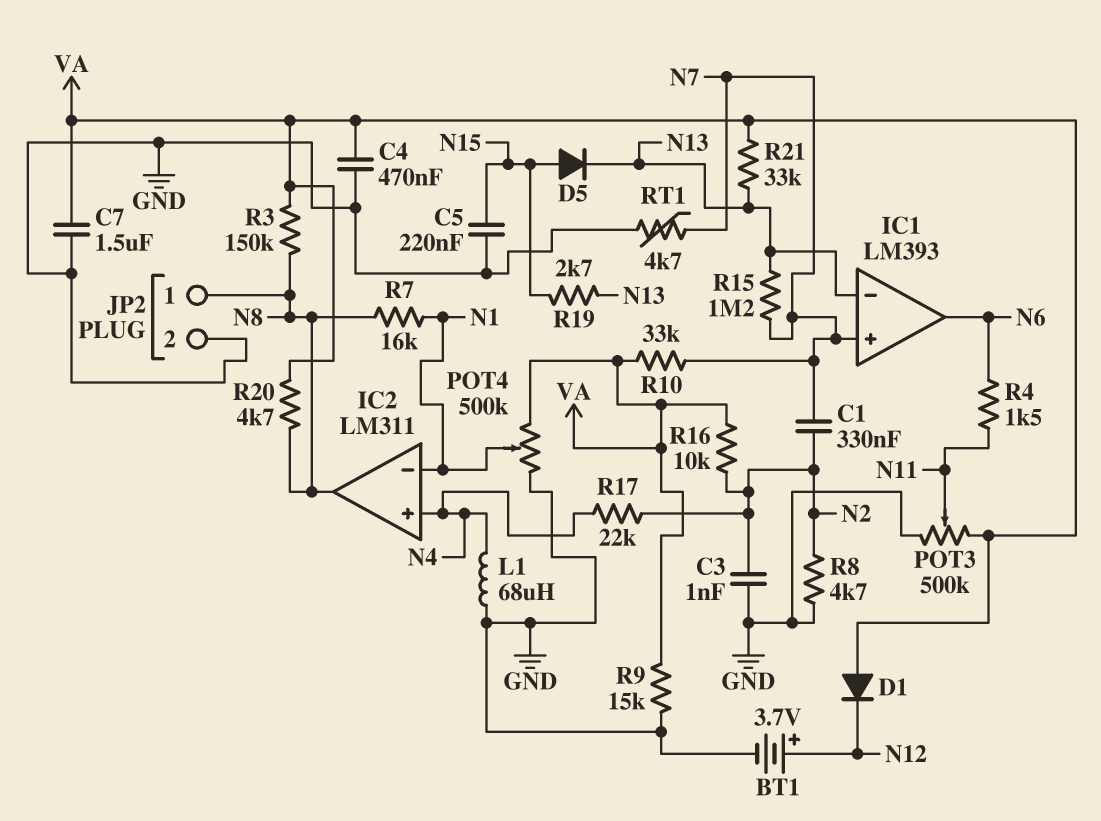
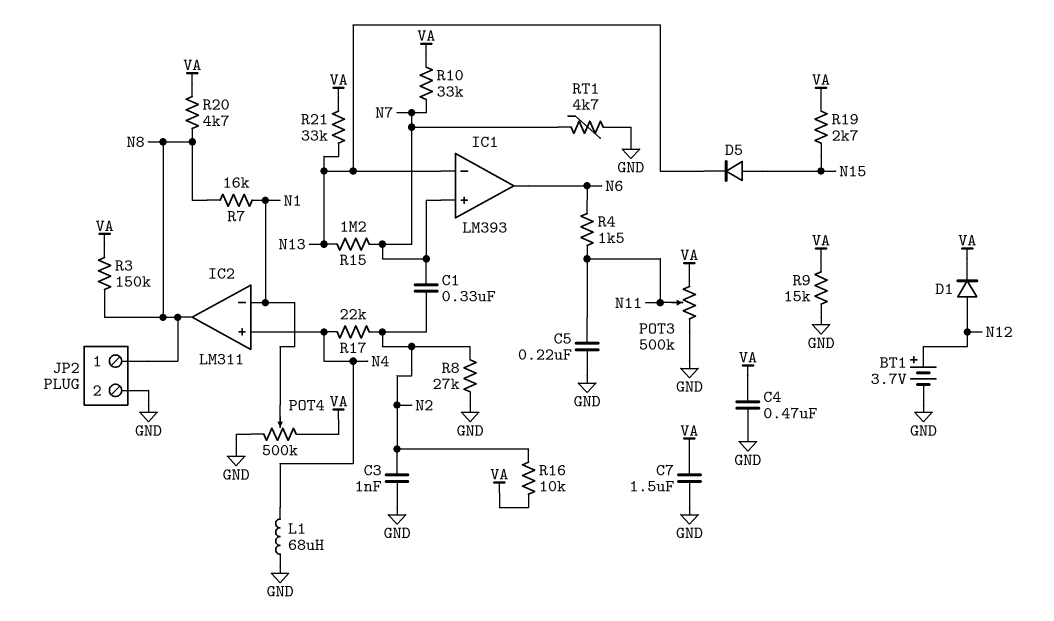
C5: 220nF (GND, N15) -> 220nF (GND, N11)
D1: diode (A VA, K N12) -> diode (A N12, K VA)
R8: 4.7k (GND, N2) -> 27k (GND, N2)
R19: 2.7k (N13, N15) -> 2.7k (N15, VA)

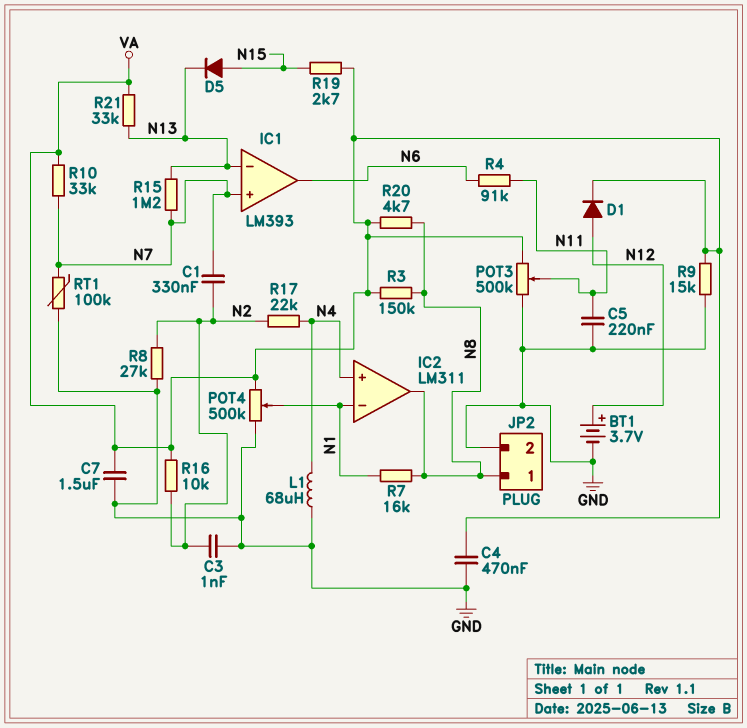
R4: 1.5k (N6, N11) -> 91k (N6, N11)
RT1: 4.7k (GND, N7) -> 100k (GND, N7)

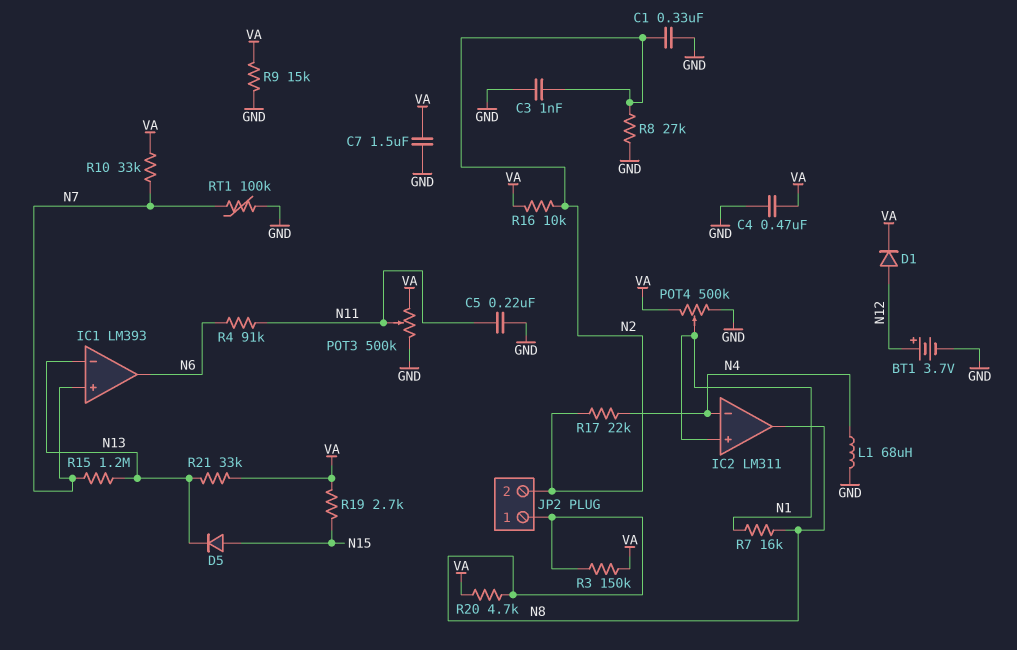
C1: 330nF (N2, N7) -> 330nF (GND, N2)
IC2 pin in+: N4 -> N1
IC2 pin in-: N1 -> N4
JP2 pin 2: GND -> N2

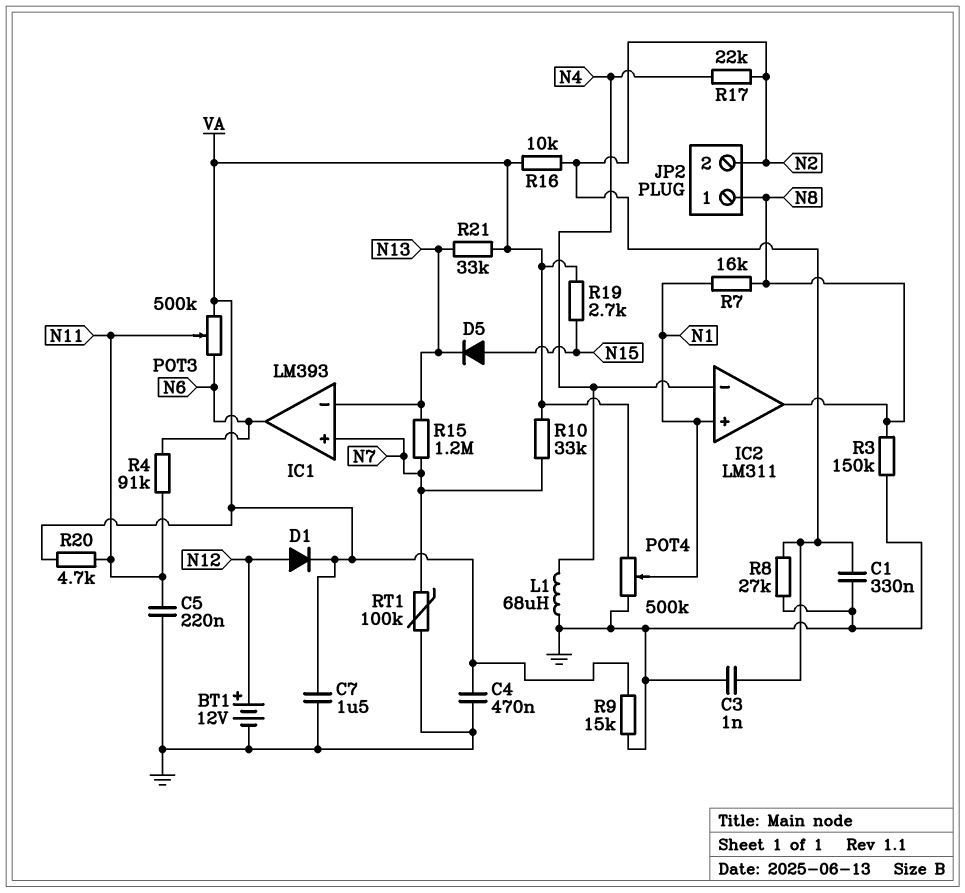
BT1: 3.7V (plus N12, minus GND) -> 12V (plus N12, minus GND)
POT3: 500k (GND, VA, wiper N11) -> 500k (N6, VA, wiper N11)
R3: 150k (N8, VA) -> 150k (GND, N8)
R20: 4.7k (N8, VA) -> 4.7k (N11, VA)

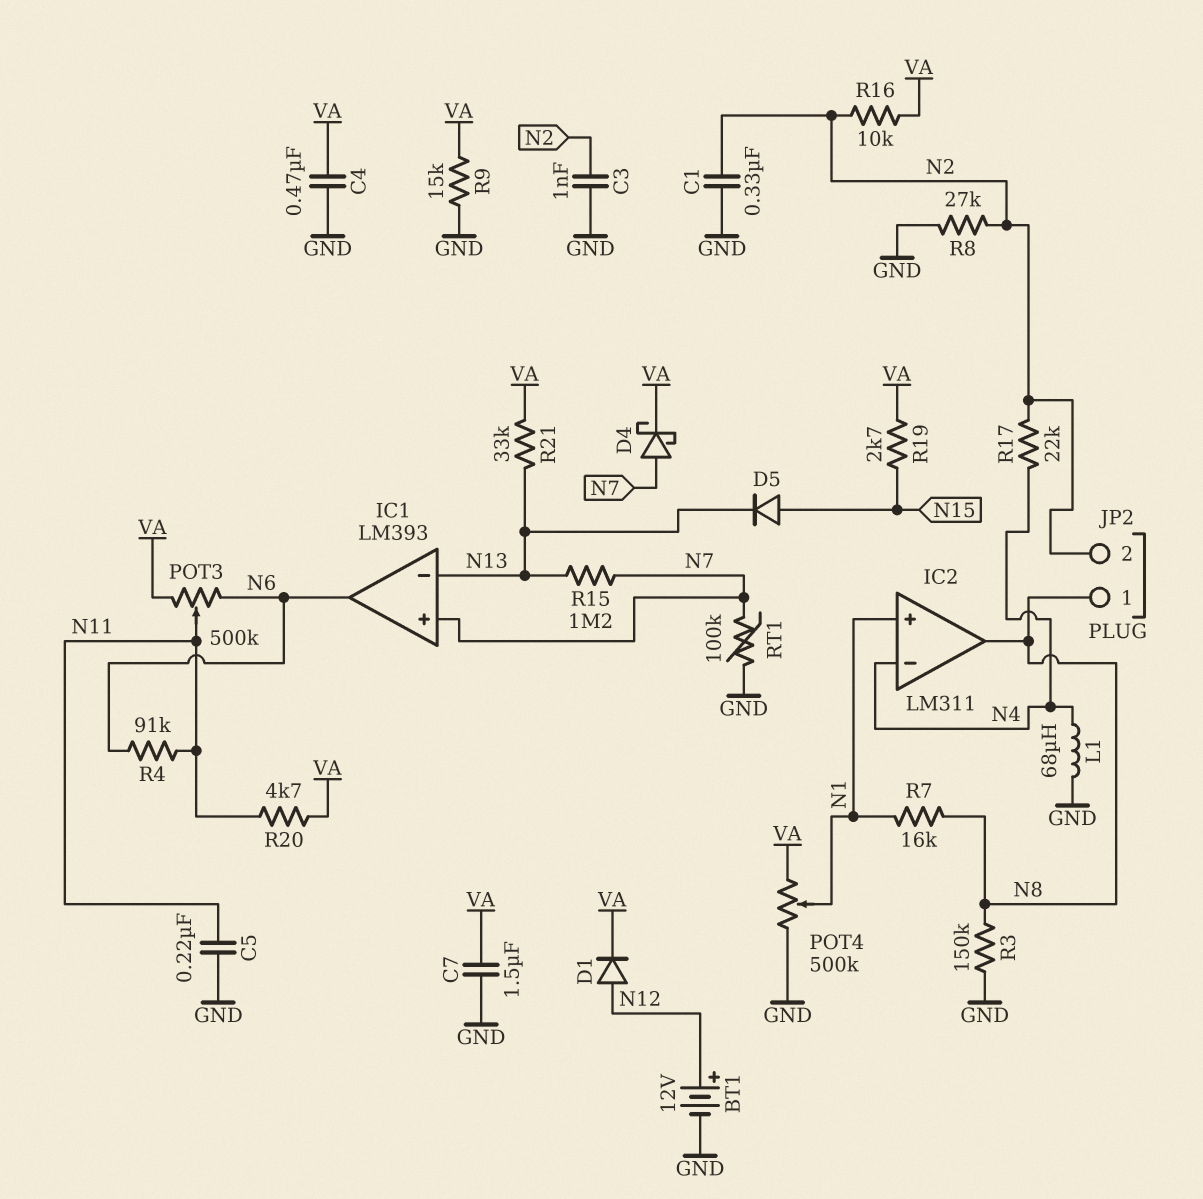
D4: none -> schottky (A N7, K VA)
R10: 33k (N7, VA) -> none

